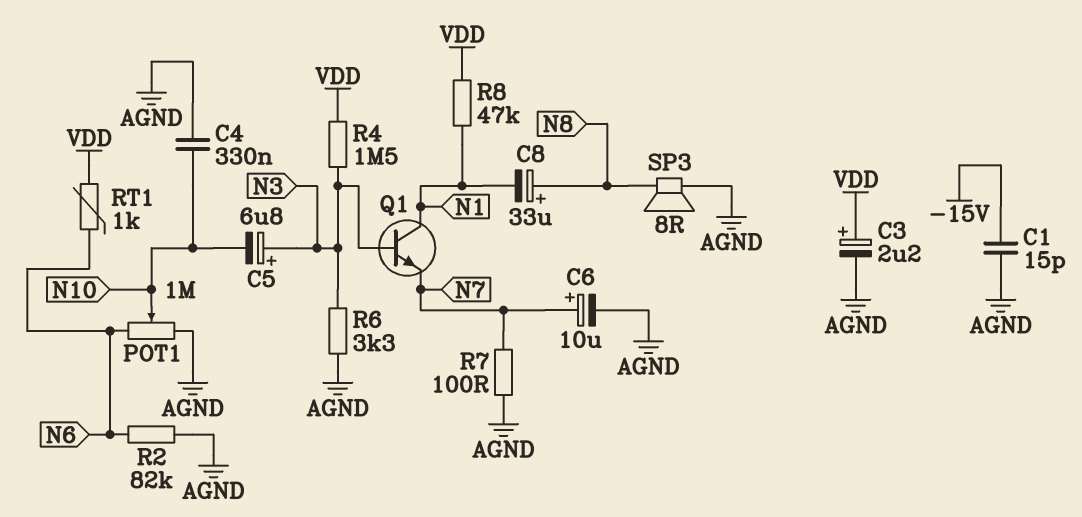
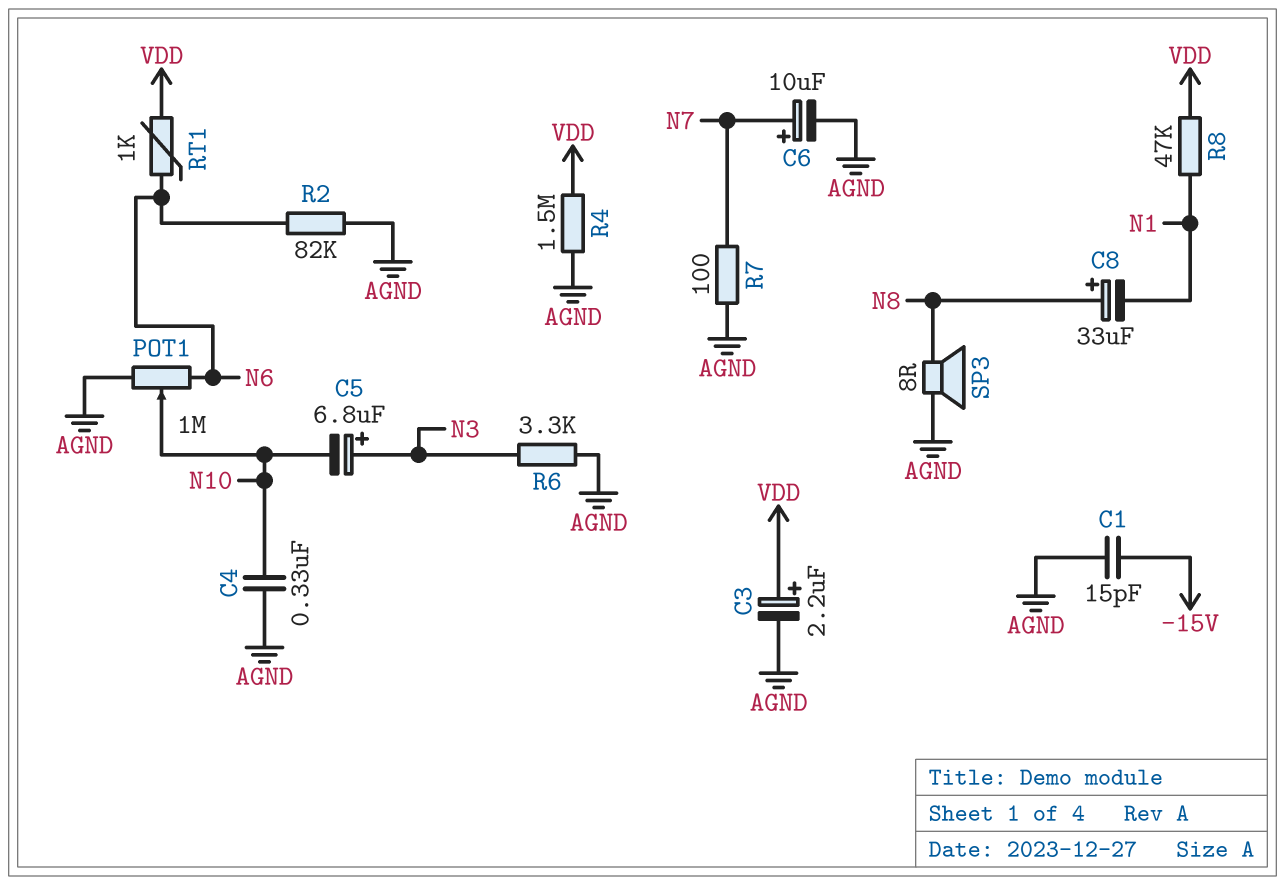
Q1: NPN (B N3, C N1, E N7) -> none
R4: 1.5M (N3, VDD) -> 1.5M (AGND, VDD)

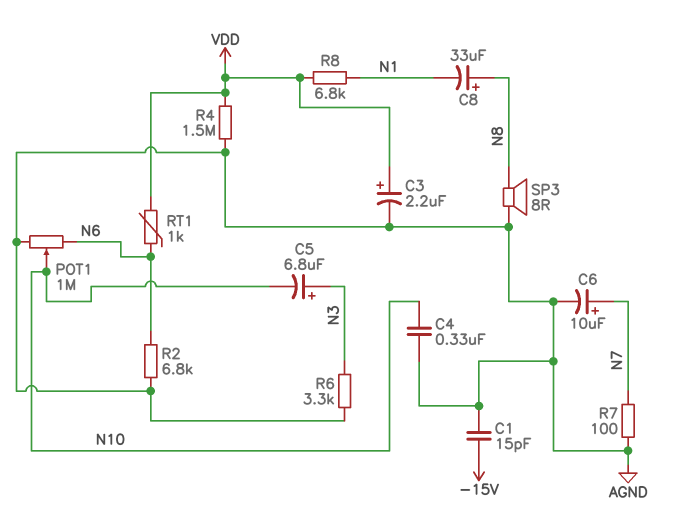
R2: 82k (AGND, N6) -> 6.8k (AGND, N6)
R8: 47k (N1, VDD) -> 6.8k (N1, VDD)

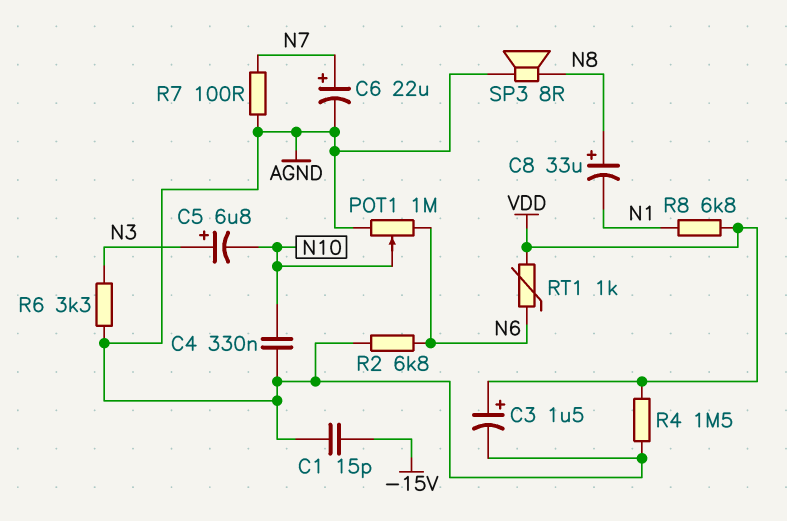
C3: 2.2uF (plus VDD, minus AGND) -> 1.5uF (plus VDD, minus AGND)
C6: 10uF (plus N7, minus AGND) -> 22uF (plus N7, minus AGND)

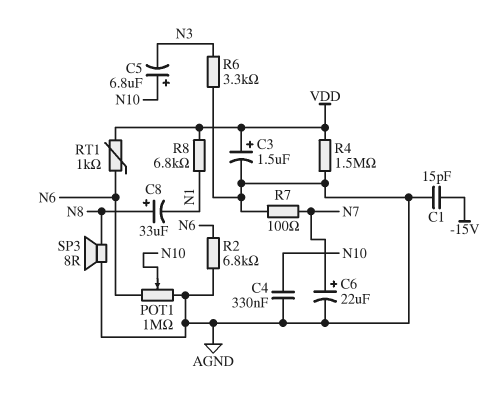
C5: 6.8uF (plus N3, minus N10) -> 6.8uF (plus N10, minus N3)

